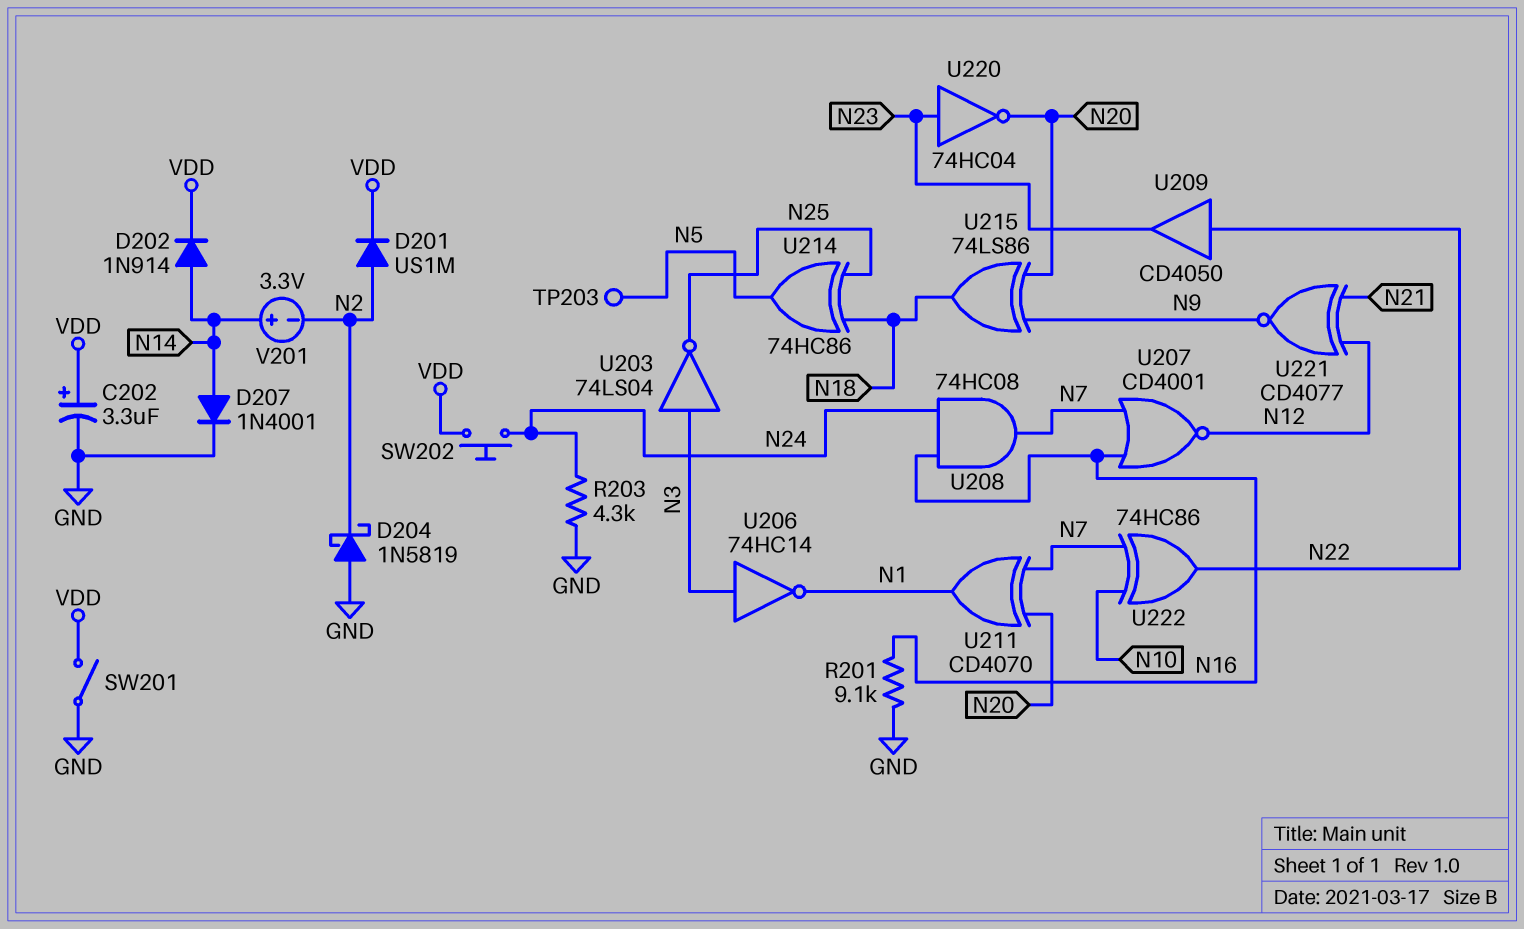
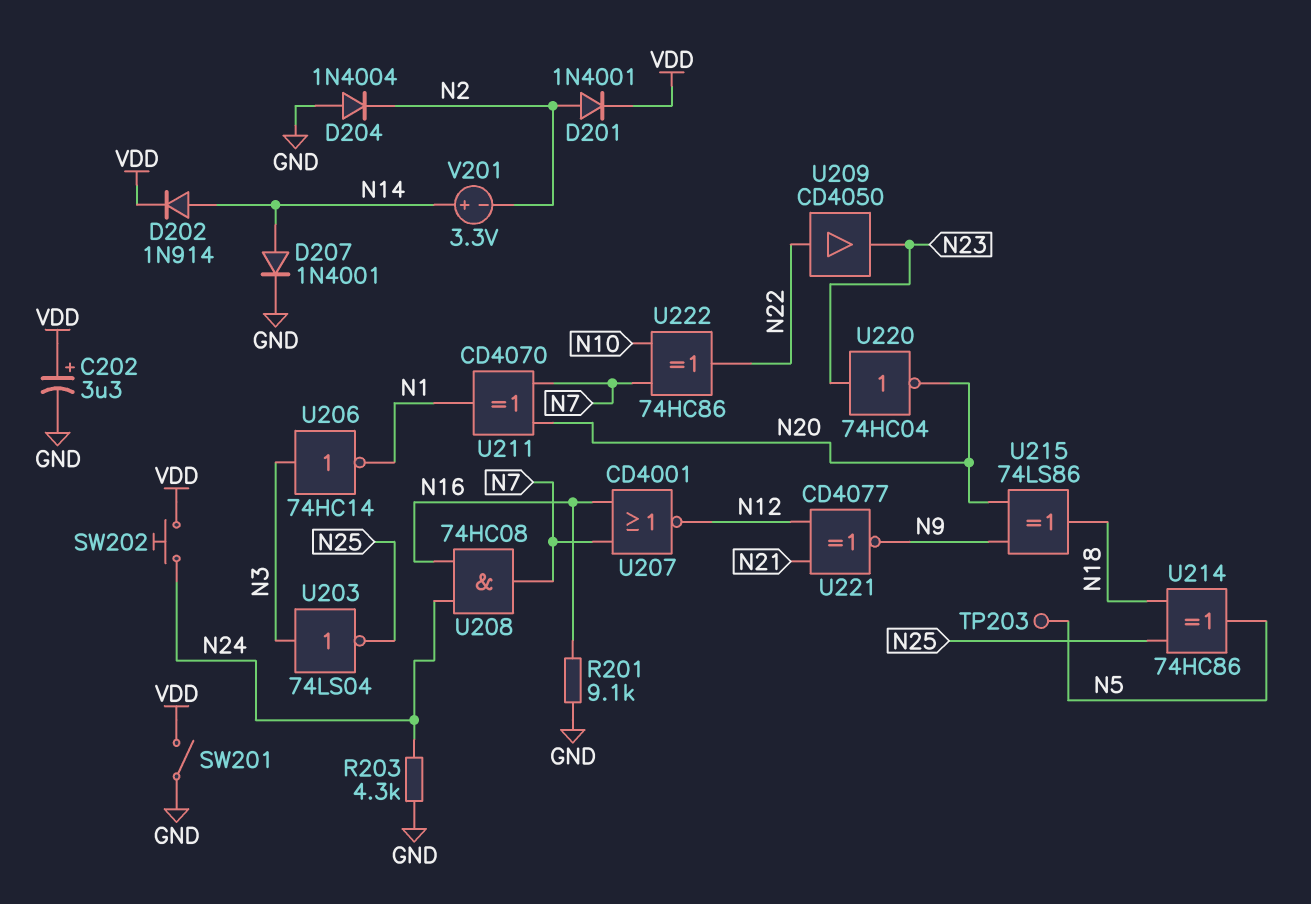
D201: diode US1M (A N2, K VDD) -> diode 1N4001 (A N2, K VDD)
D204: schottky 1N5819 (A GND, K N2) -> diode 1N4004 (A GND, K N2)

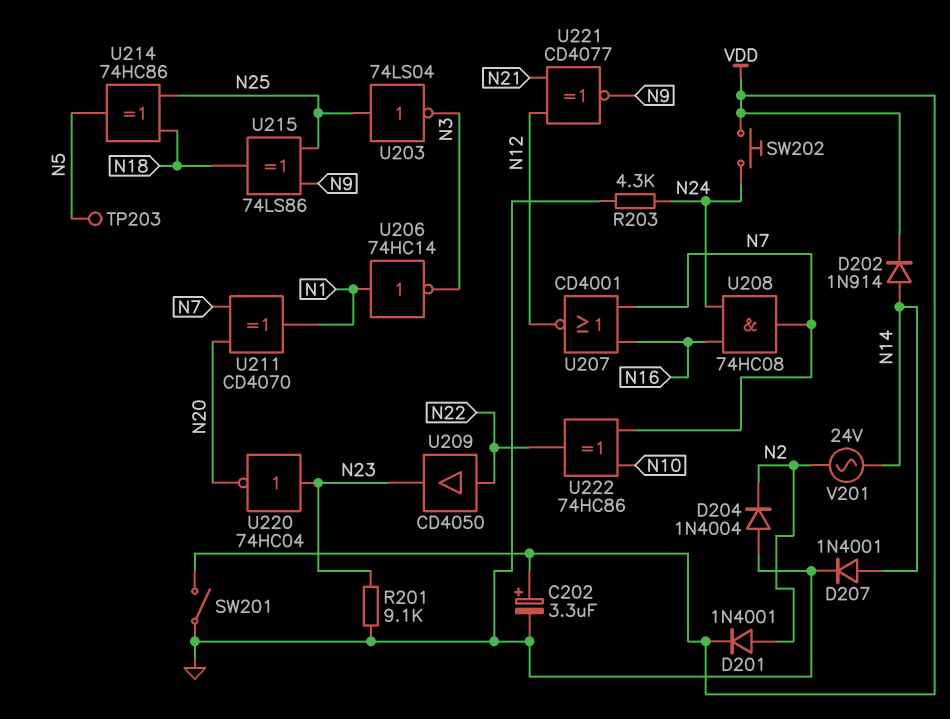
R201: 9.1k (GND, N16) -> 9.1k (GND, N23)
U203: NOT 74LS04 (in N3, out N25) -> NOT 74LS04 (in N25, out N3)
U206: NOT 74HC14 (in N3, out N1) -> NOT 74HC14 (in N1, out N3)
U215: XOR 74LS86 (in N9, in N20, out N18) -> XOR 74LS86 (in N9, in N25, out N18)
V201: 3.3V (plus N14, minus N2) -> AC 24V (N2, N14)

